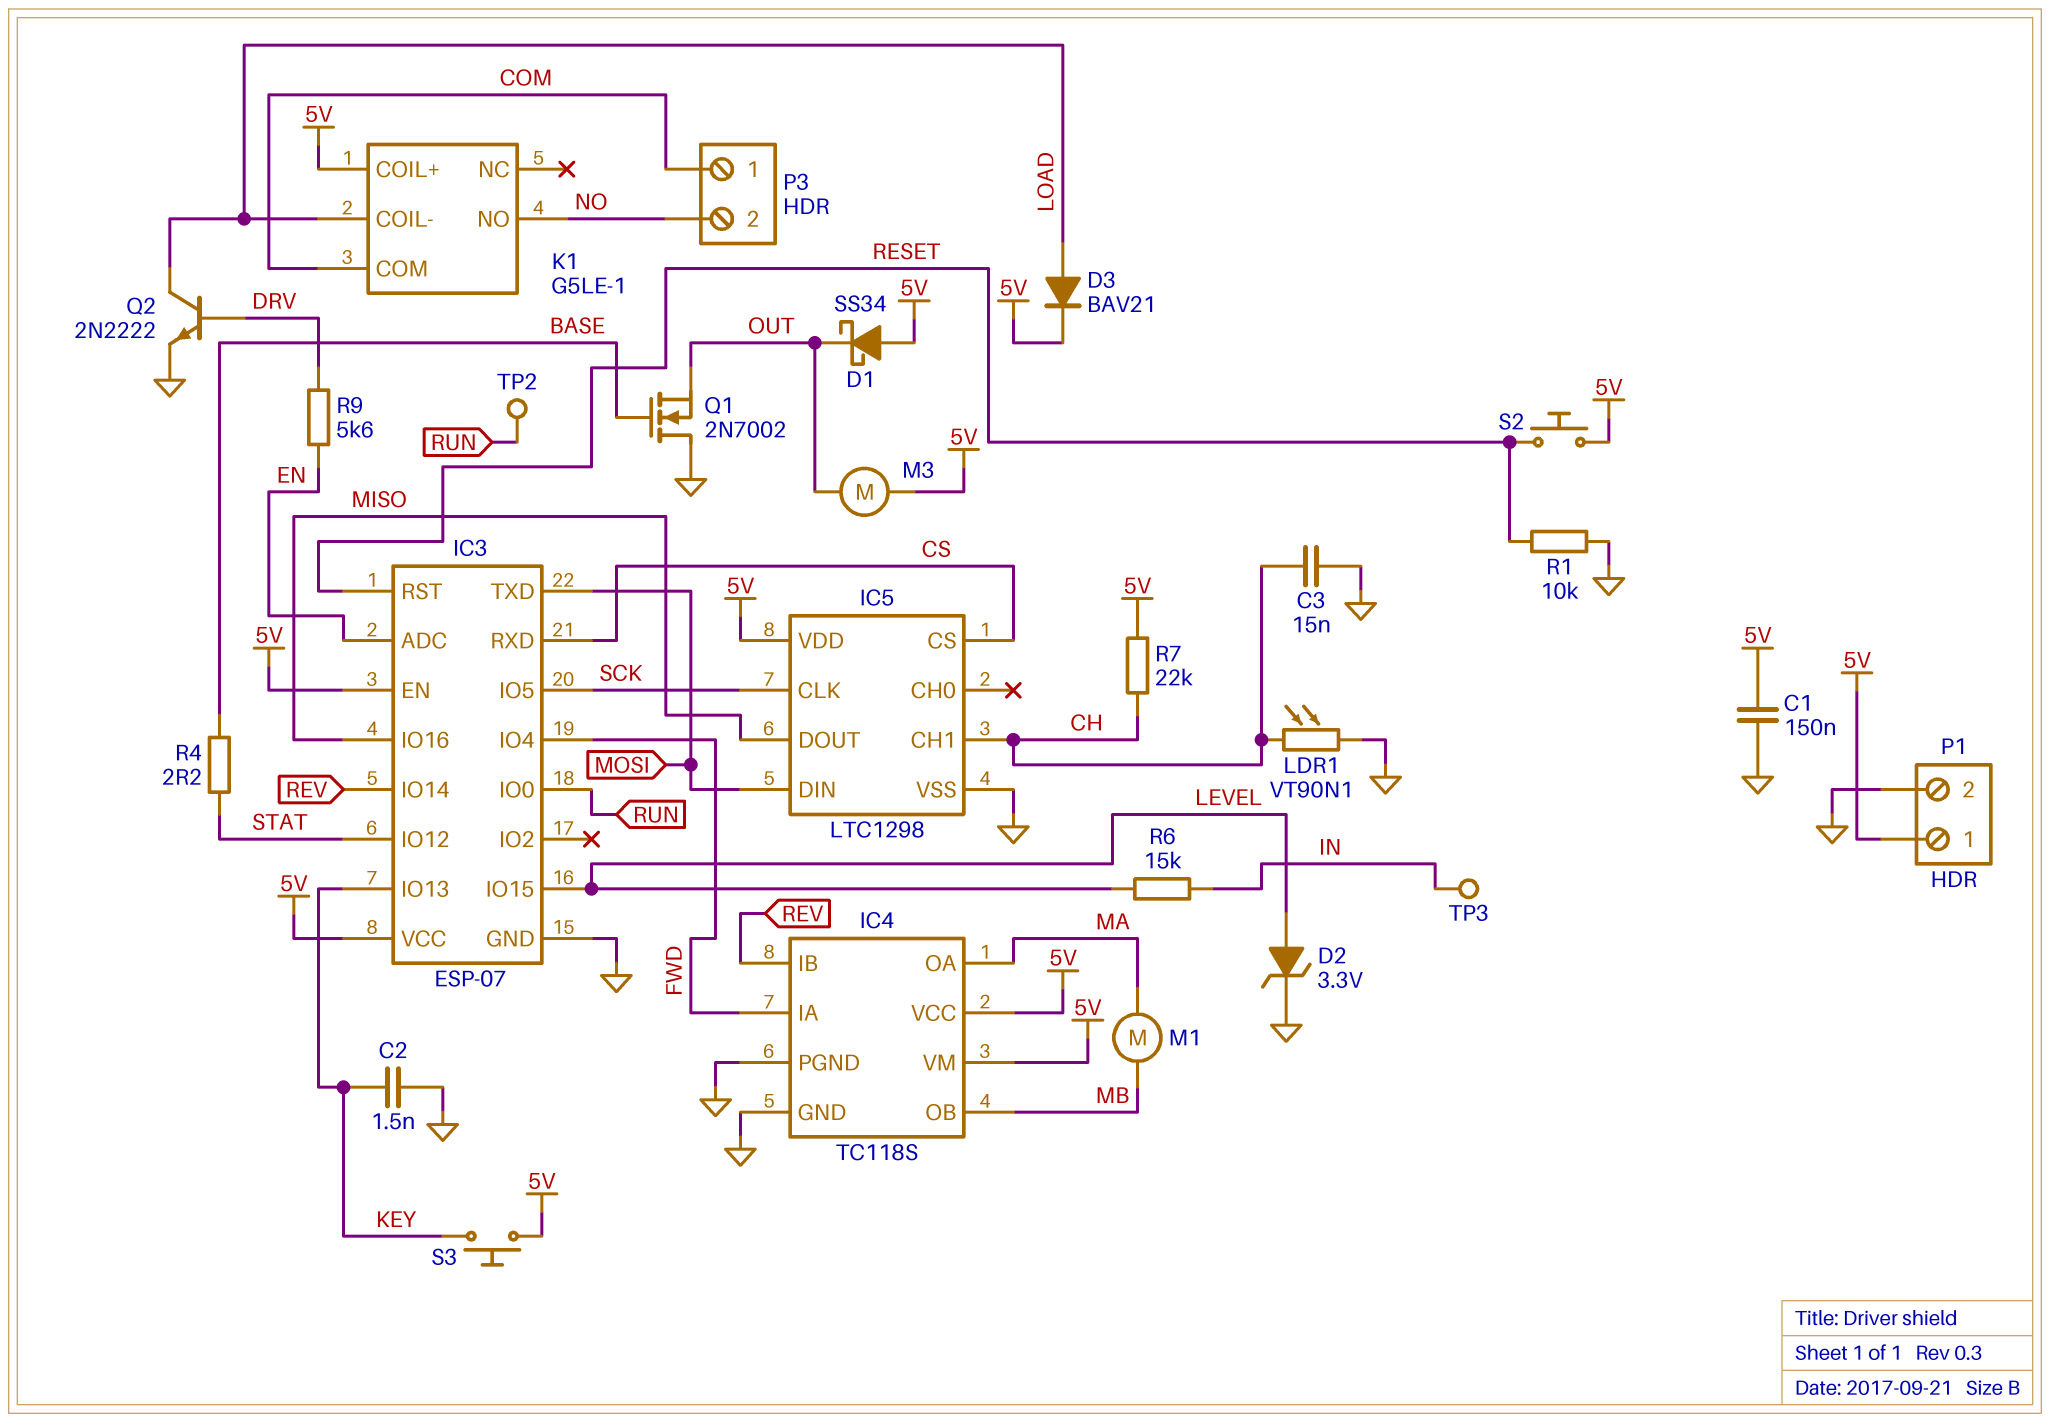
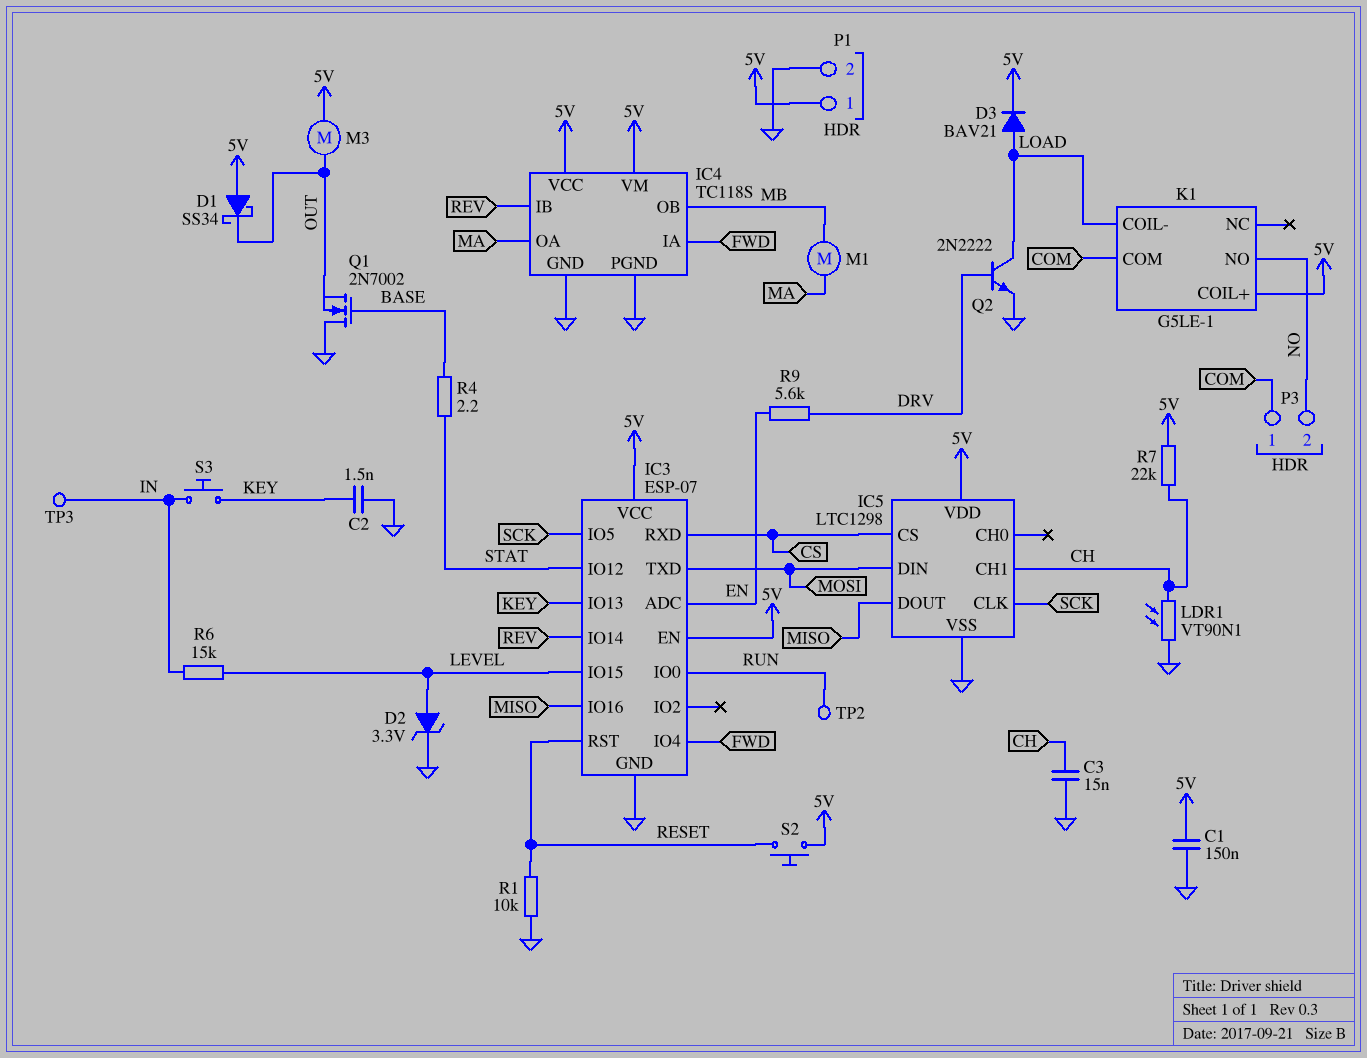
S3: button (5V, KEY) -> button (IN, KEY)

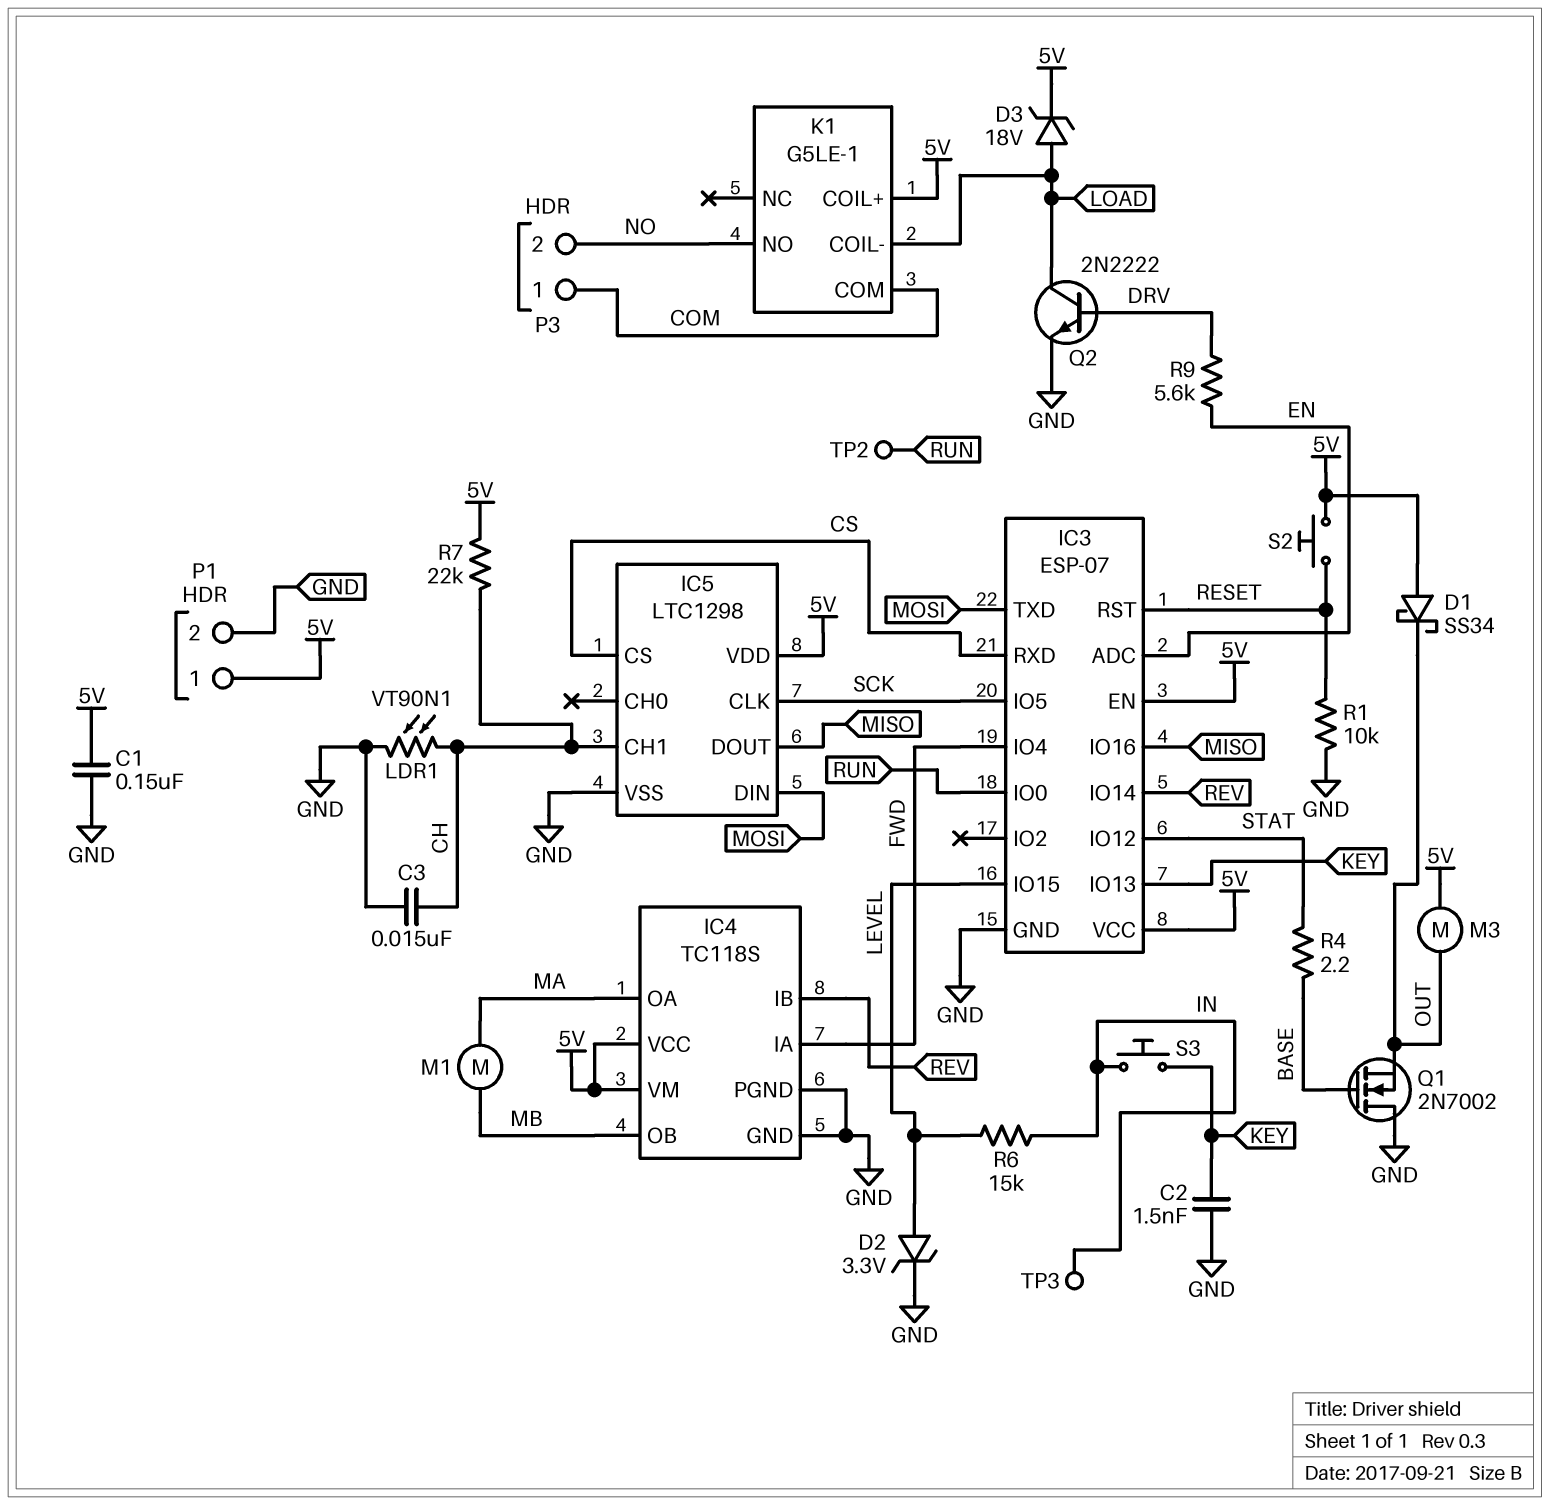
D3: diode BAV21 (A LOAD, K 5V) -> zener 18V (A LOAD, K 5V)

